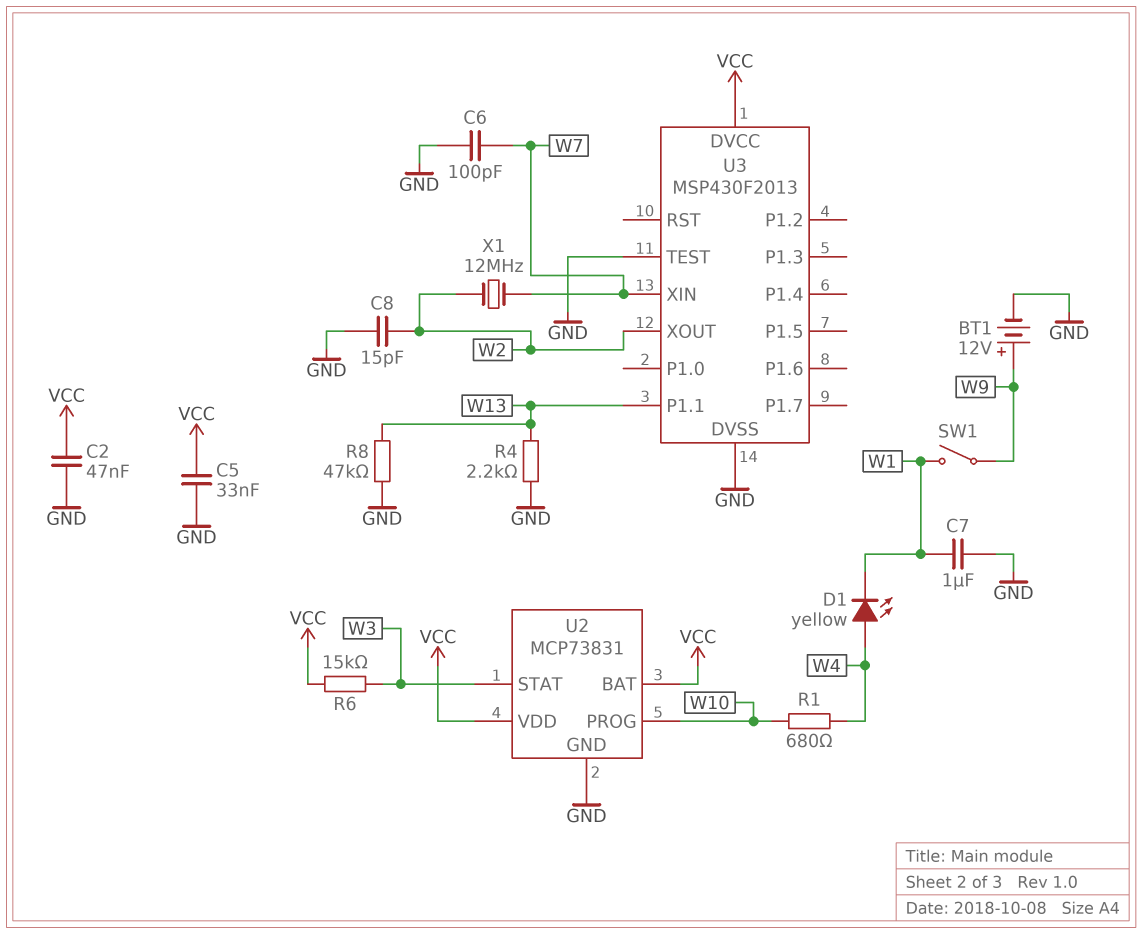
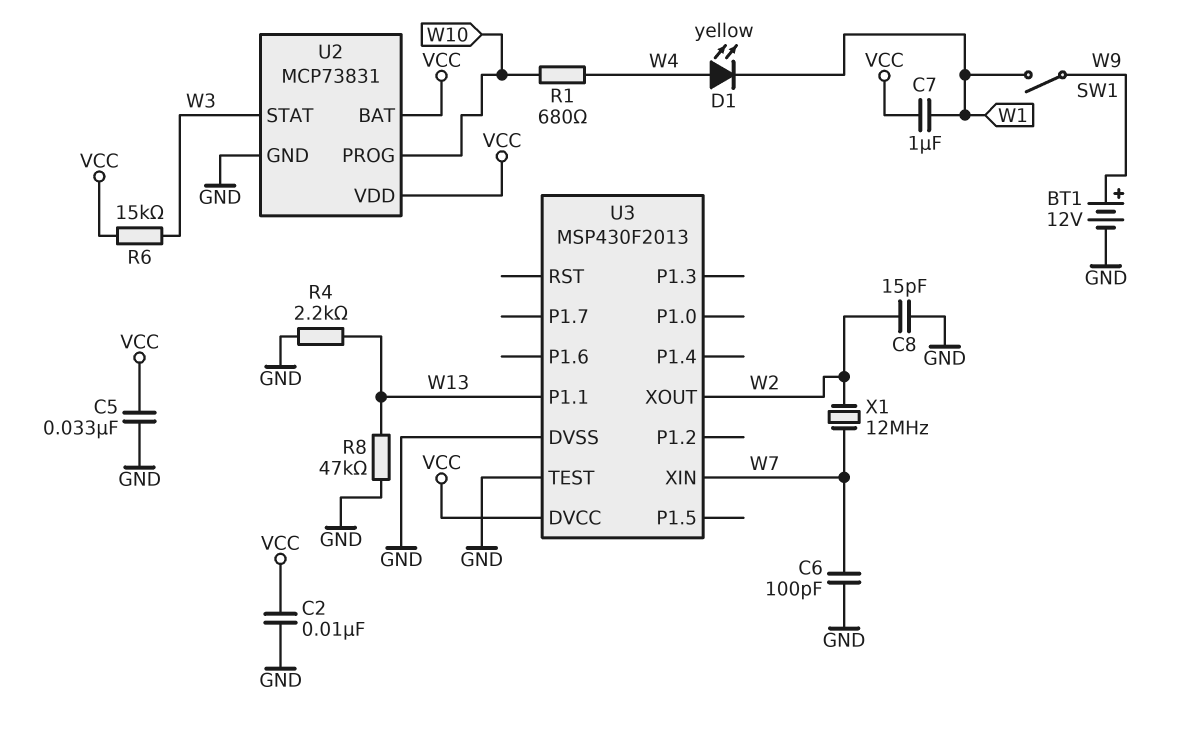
C2: 47nF (GND, VCC) -> 10nF (GND, VCC)
C7: 1uF (GND, W1) -> 1uF (VCC, W1)

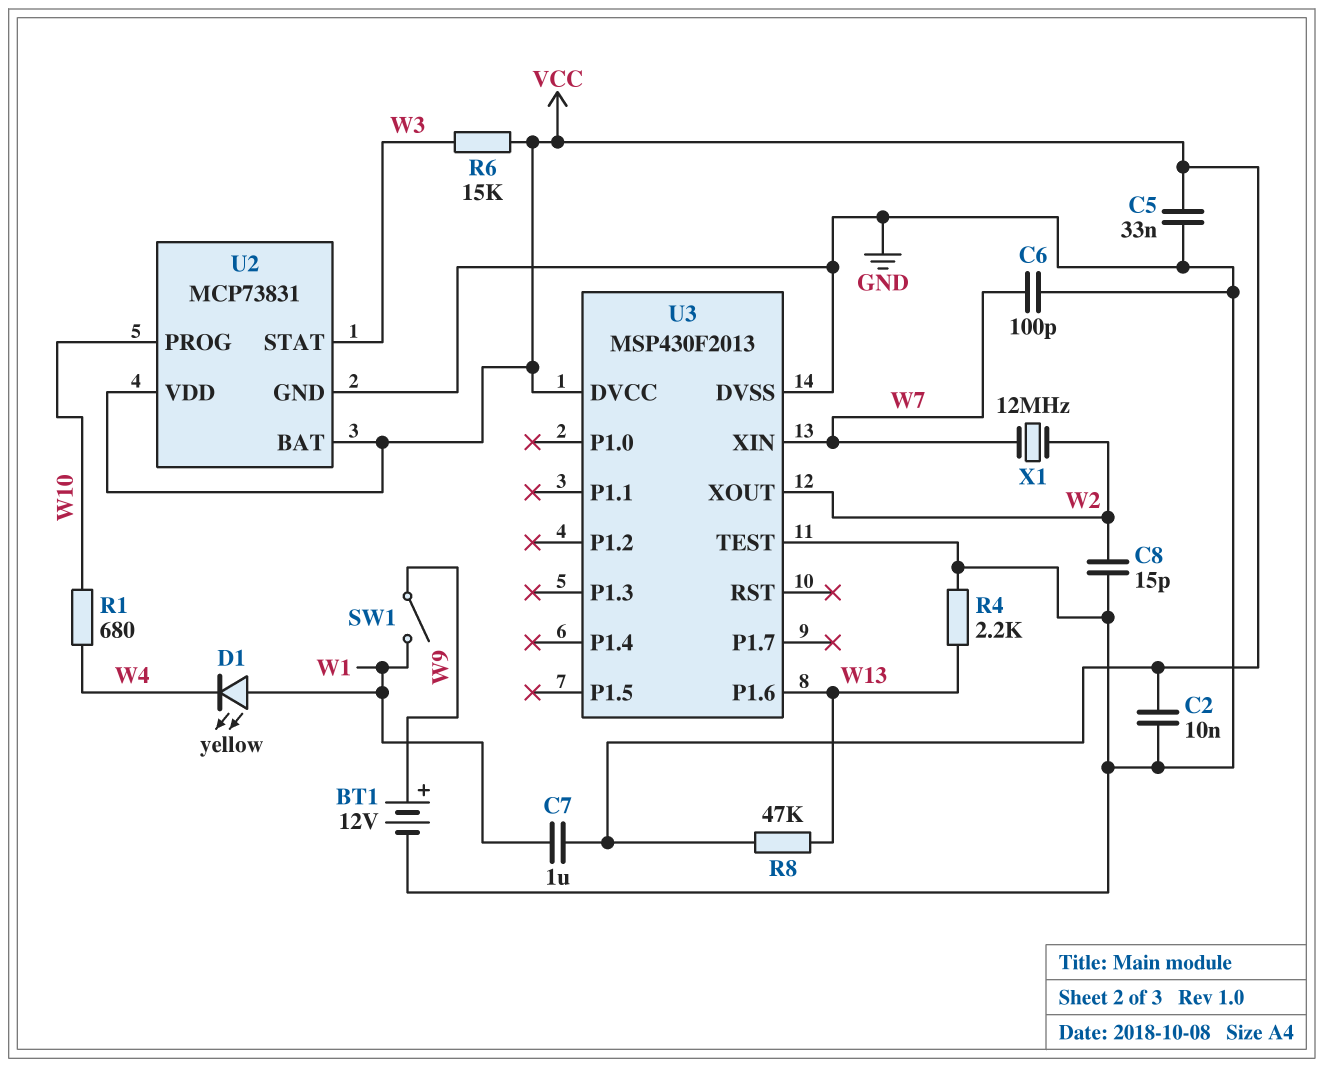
D1: LED yellow (A W4, K W1) -> LED yellow (A W1, K W4)
R8: 47k (GND, W13) -> 47k (VCC, W13)
U3 pin P1.1: W13 -> none
U3 pin P1.6: none -> W13

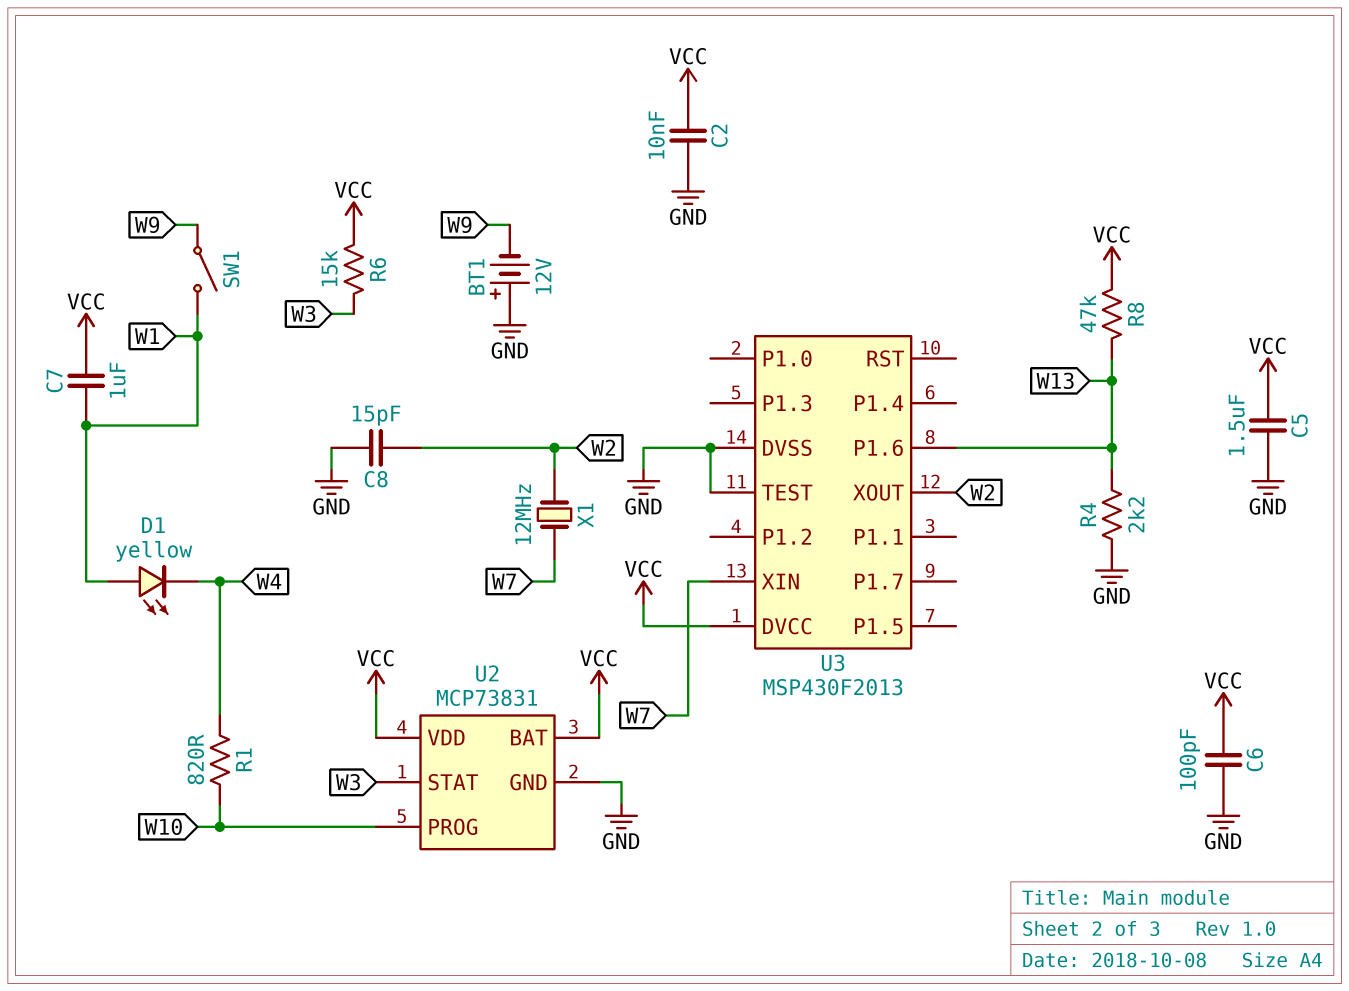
BT1: 12V (plus W9, minus GND) -> 12V (plus GND, minus W9)
C5: 33nF (GND, VCC) -> 1.5uF (GND, VCC)
C6: 100pF (GND, W7) -> 100pF (GND, VCC)
R1: 680 (W4, W10) -> 820 (W4, W10)

